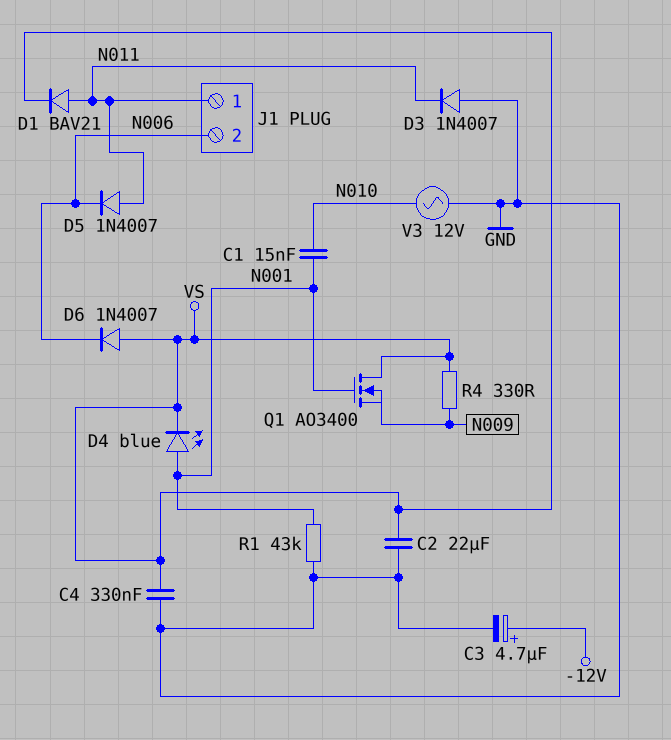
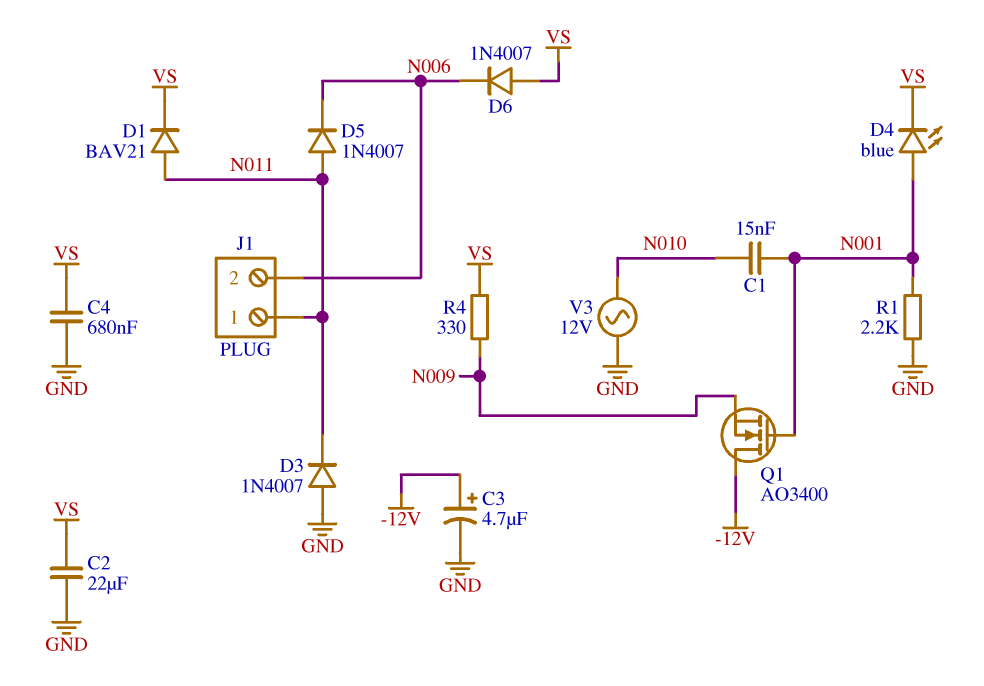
C4: 330nF (GND, VS) -> 680nF (GND, VS)
Q1: NMOS AO3400 (G N001, D VS, S N009) -> NMOS AO3400 (G N001, D -12V, S N009)
R1: 43k (GND, N001) -> 2.2k (GND, N001)

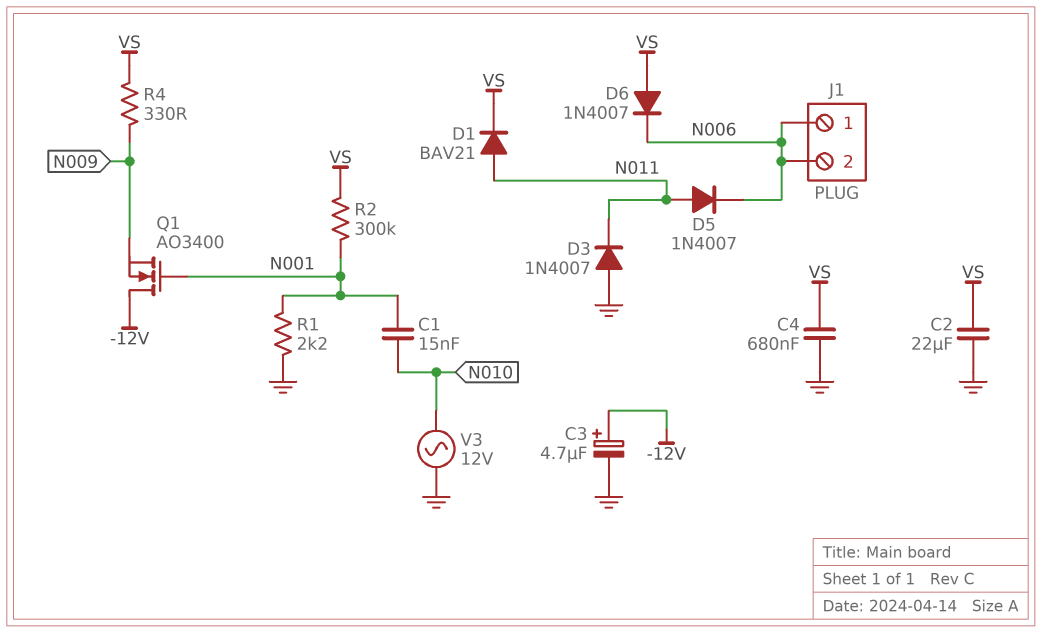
D4: LED blue (A N001, K VS) -> none
J1 pin 1: N011 -> N006
R2: none -> 300k (N001, VS)

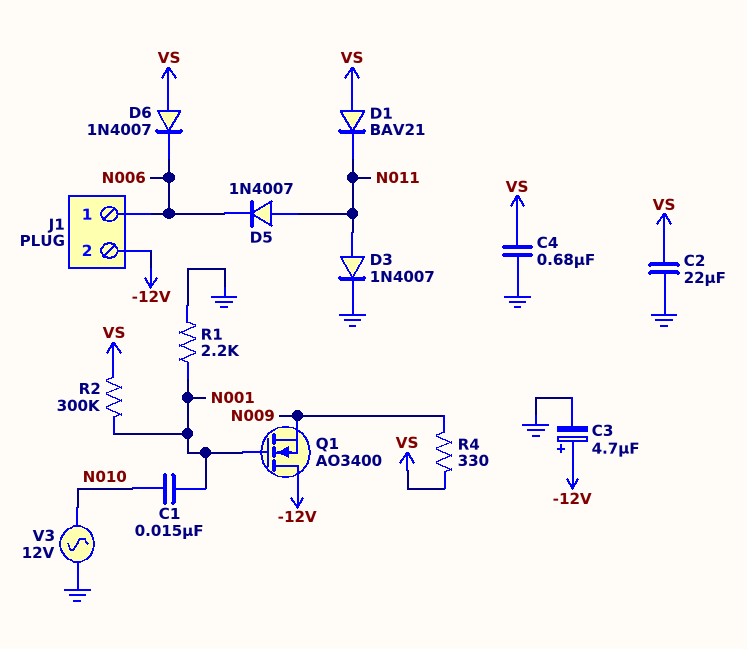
D1: diode BAV21 (A N011, K VS) -> diode BAV21 (A VS, K N011)
D3: diode 1N4007 (A GND, K N011) -> diode 1N4007 (A N011, K GND)
J1 pin 2: N006 -> -12V

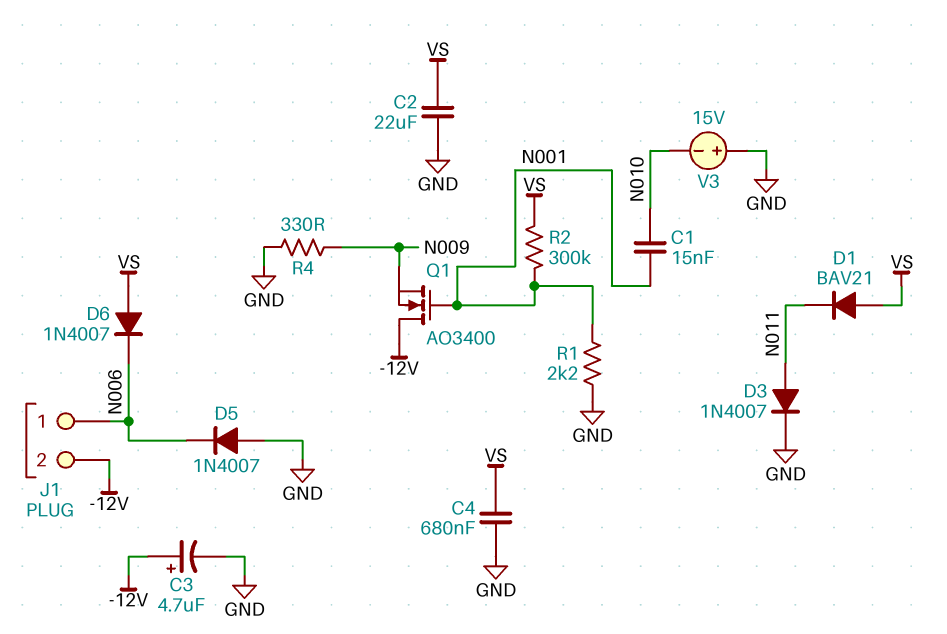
D5: diode 1N4007 (A N011, K N006) -> diode 1N4007 (A GND, K N006)
R4: 330 (N009, VS) -> 330 (GND, N009)
V3: AC 12V (GND, N010) -> 15V (plus GND, minus N010)

